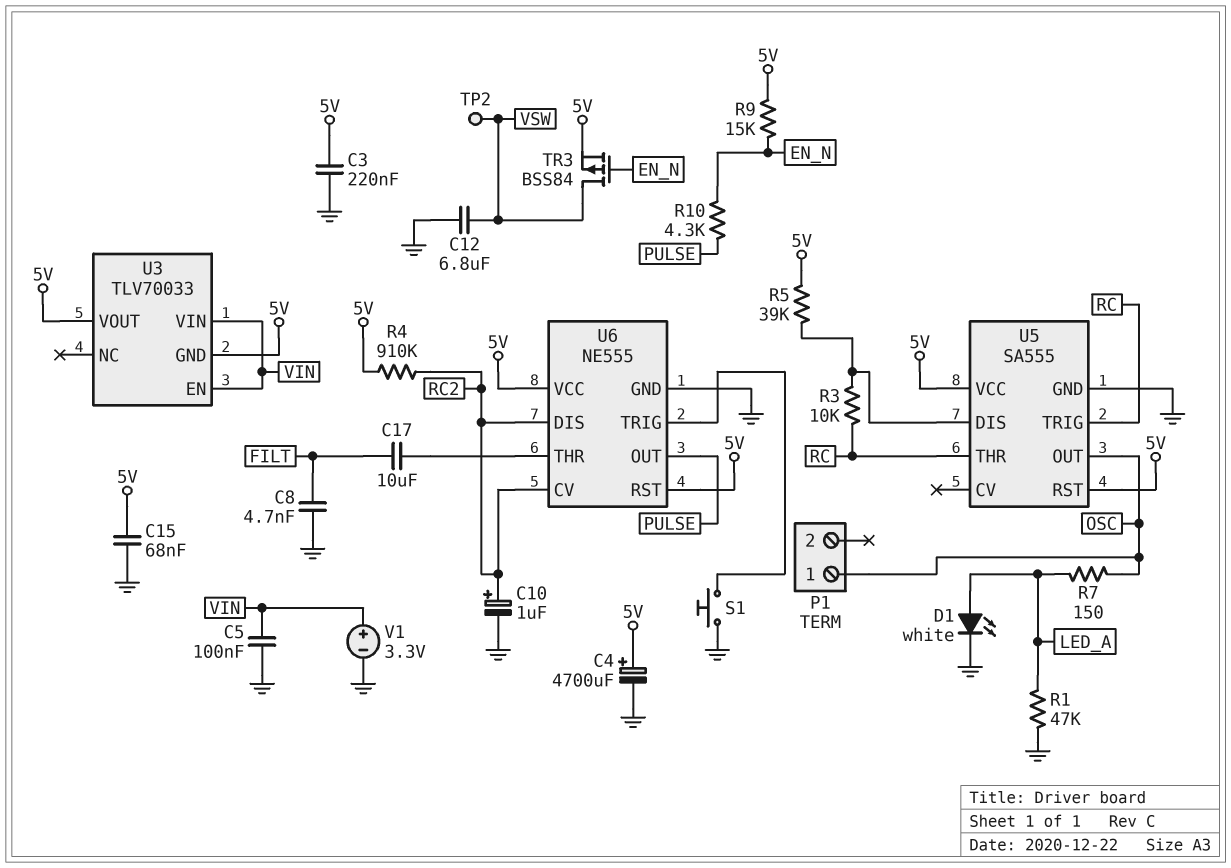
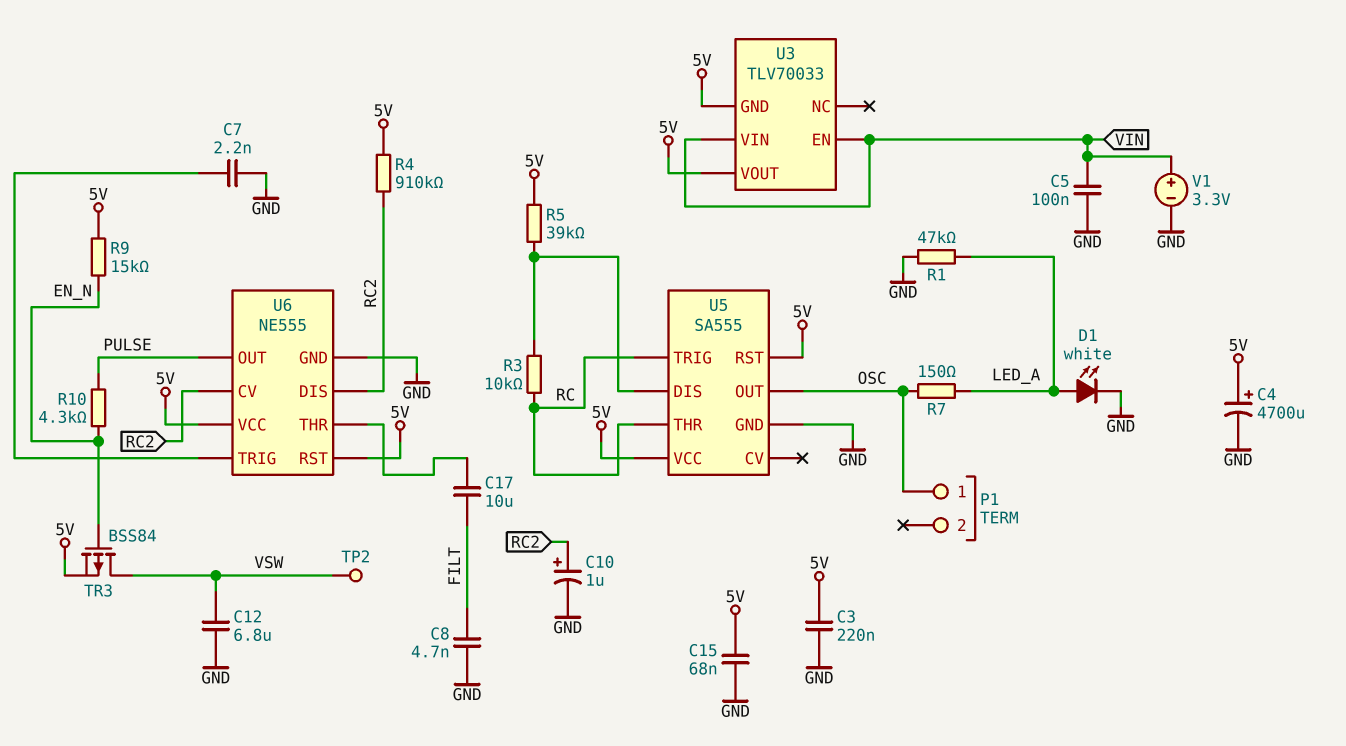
C7: none -> 2.2nF (GND, U6/TRIG)
S1: button (GND, U6/TRIG) -> none

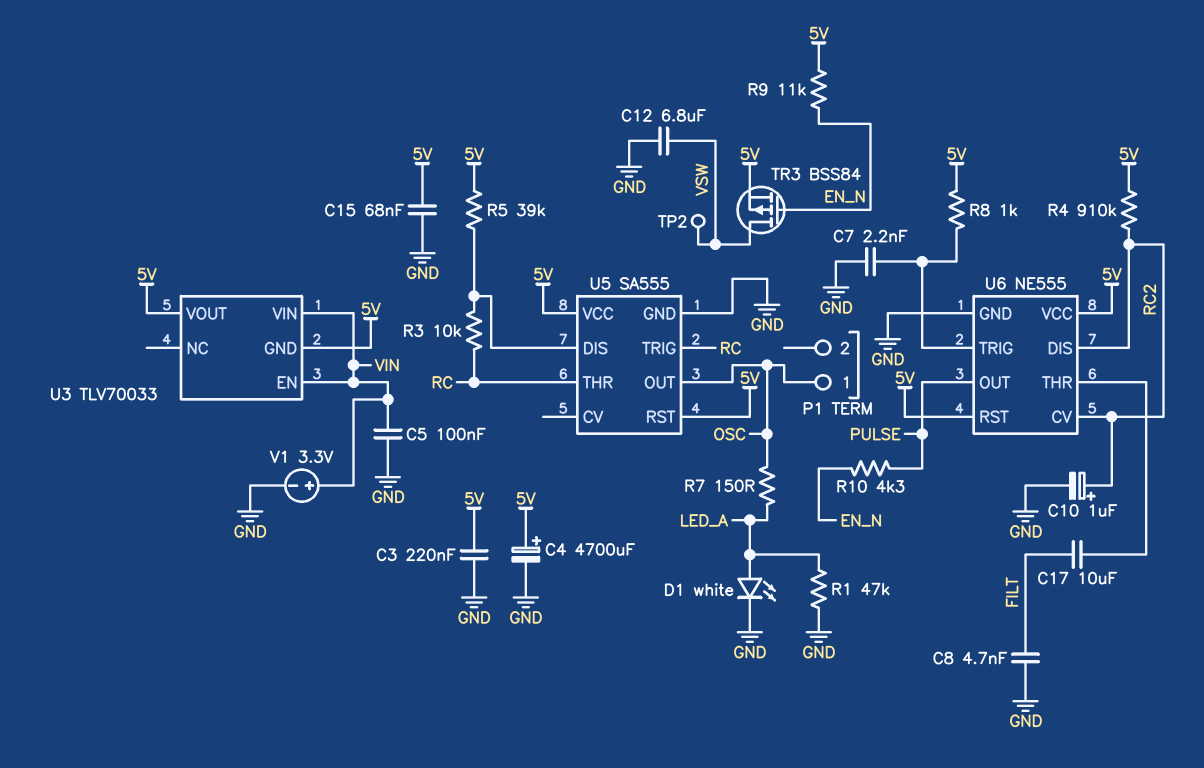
R8: none -> 1k (5V, U6/TRIG)
R9: 15k (5V, EN_N) -> 11k (5V, EN_N)

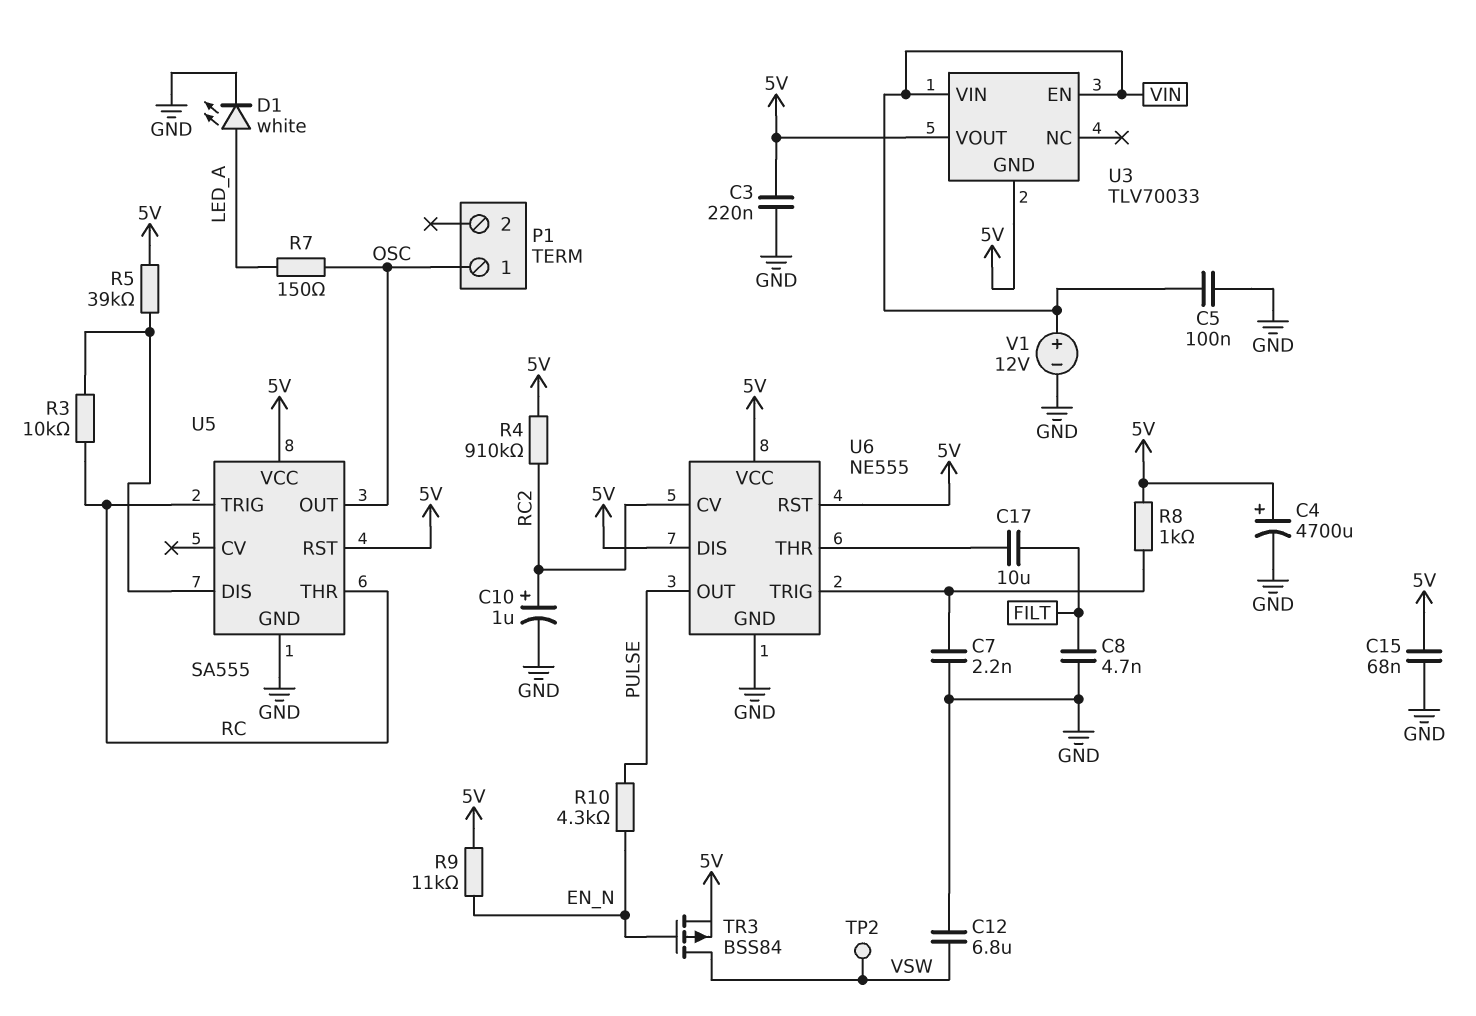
R1: 47k (GND, LED_A) -> none
U6 pin DIS: RC2 -> 5V
V1: 3.3V (plus VIN, minus GND) -> 12V (plus VIN, minus GND)

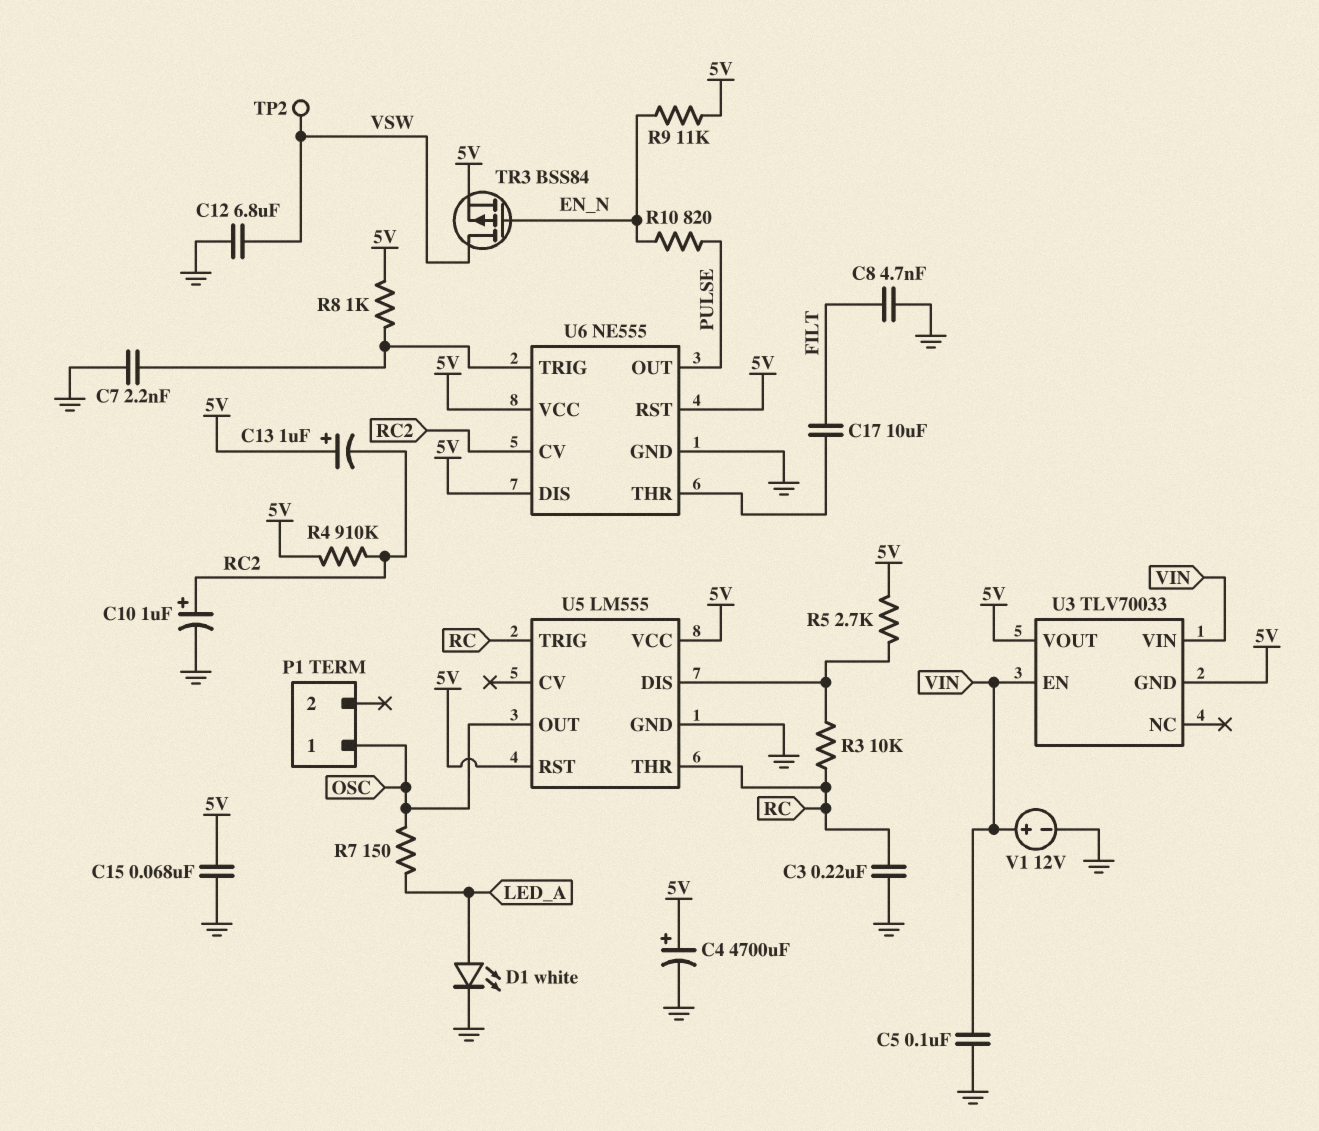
C3: 220nF (5V, GND) -> 220nF (GND, RC)
C13: none -> 1uF (plus 5V, minus RC2)
R5: 39k (5V, U5/DIS) -> 2.7k (5V, U5/DIS)
R10: 4.3k (EN_N, PULSE) -> 820 (EN_N, PULSE)
U5: SA555 -> LM555

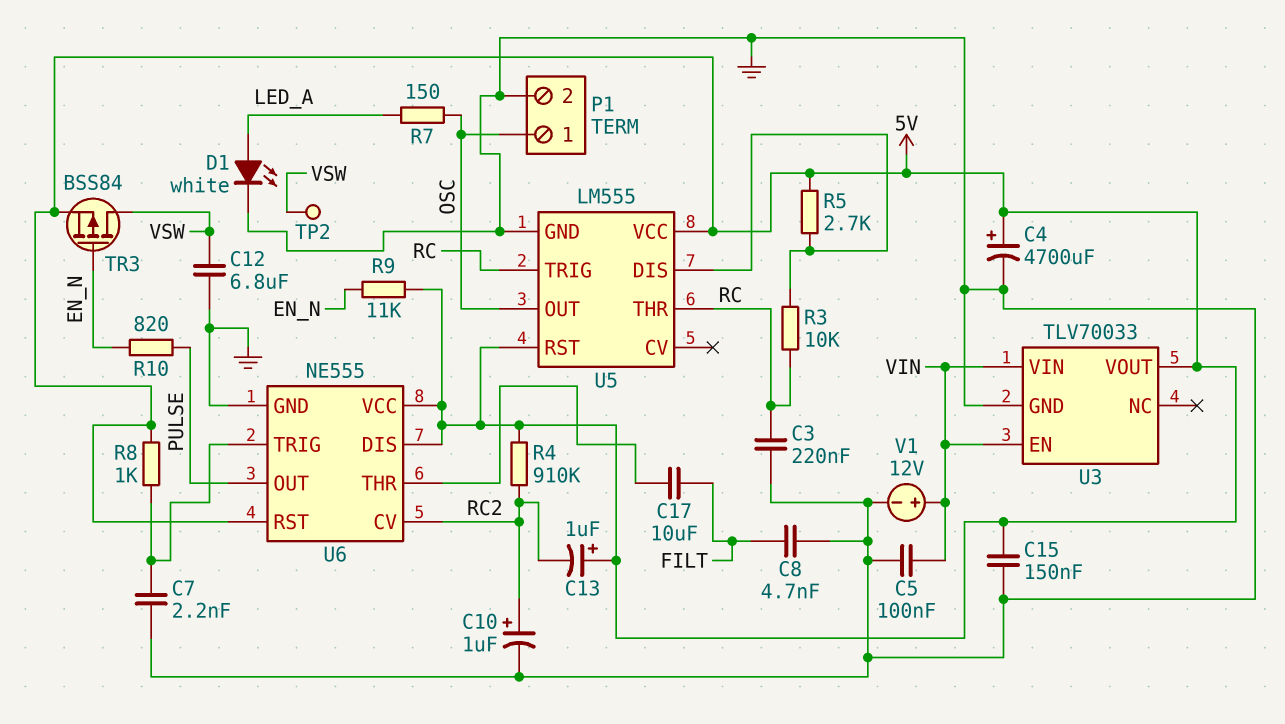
C15: 68nF (5V, GND) -> 150nF (5V, GND)
P1 pin 2: none -> GND
U3 pin GND: 5V -> GND

